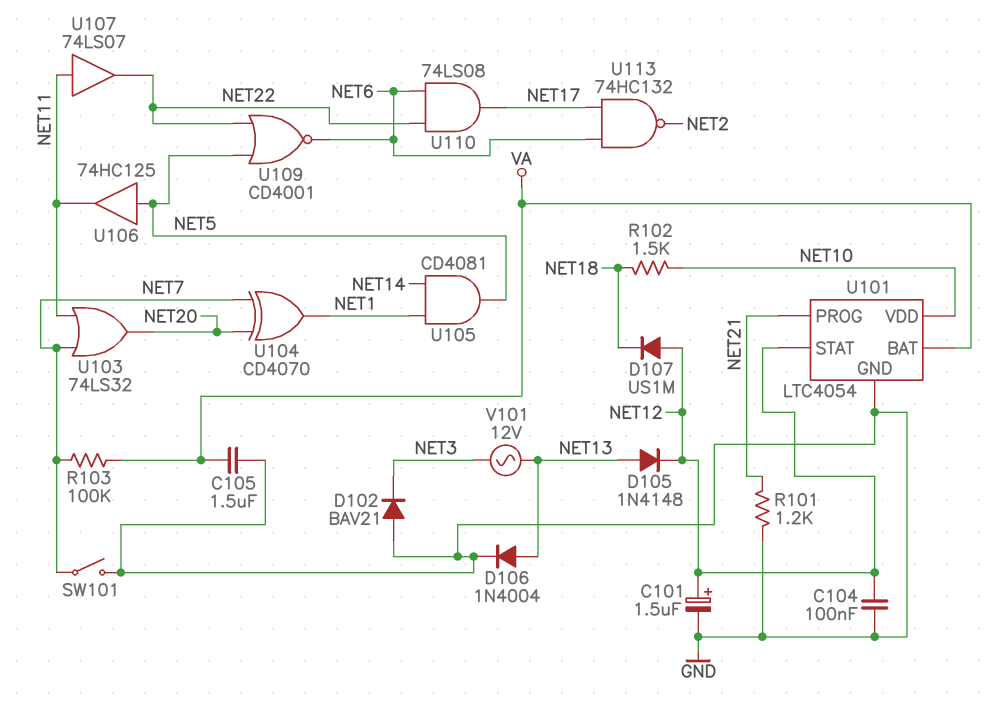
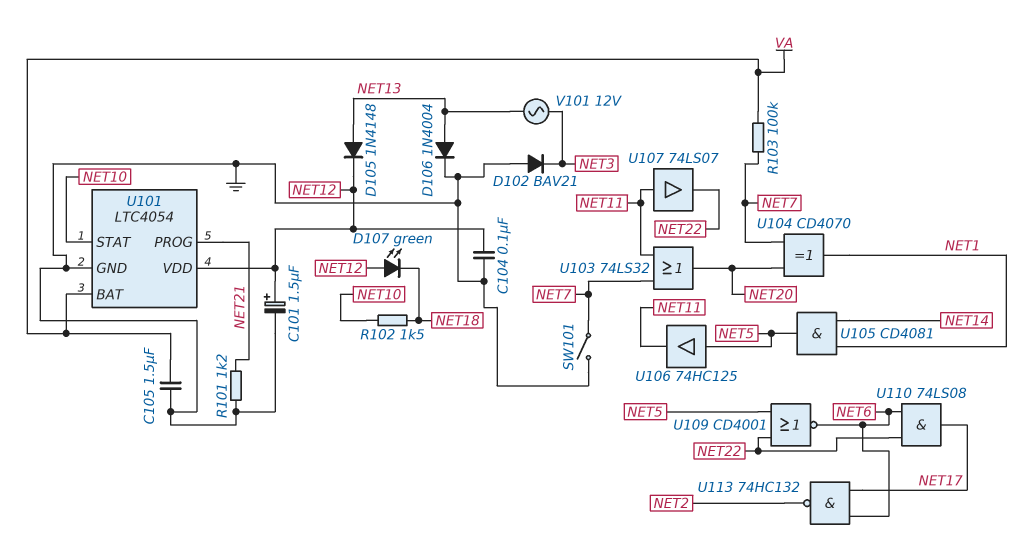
D107: diode US1M (A NET12, K NET18) -> LED green (A NET12, K NET18)
U101 pin STAT: NET12 -> NET10
U101 pin VDD: NET10 -> NET12

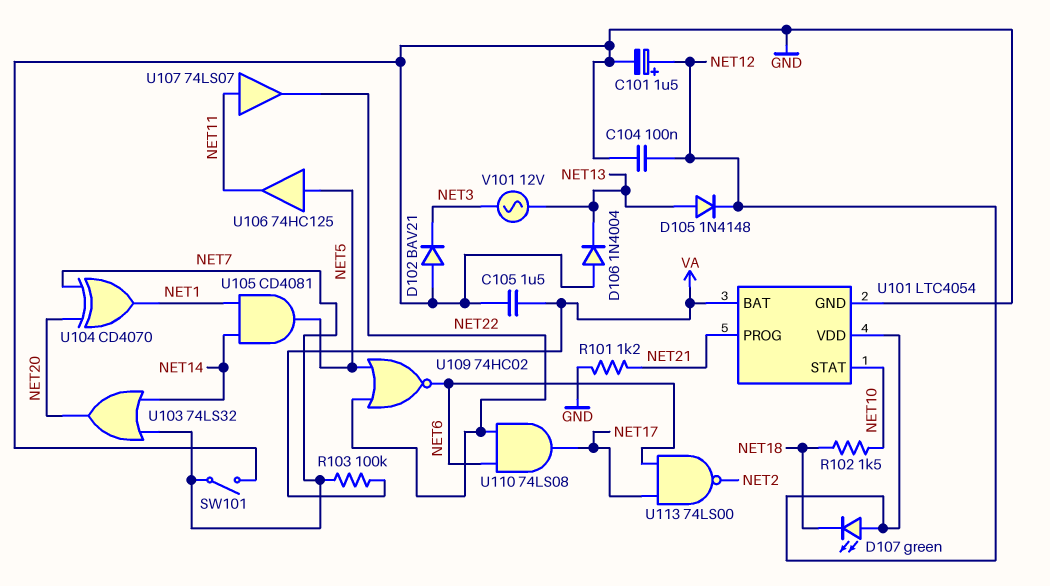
D106: diode 1N4004 (A NET13, K GND) -> diode 1N4004 (A GND, K NET13)
U103: OR 74LS32 (in NET7, in NET11, out NET20) -> OR 74LS32 (in NET7, in NET14, out NET20)
U109: NOR CD4001 (in NET5, in NET22, out NET6) -> NOR 74HC02 (in NET5, in NET22, out NET6)
U113: NAND 74HC132 (in NET6, in NET17, out NET2) -> NAND 74LS00 (in NET6, in NET17, out NET2)

